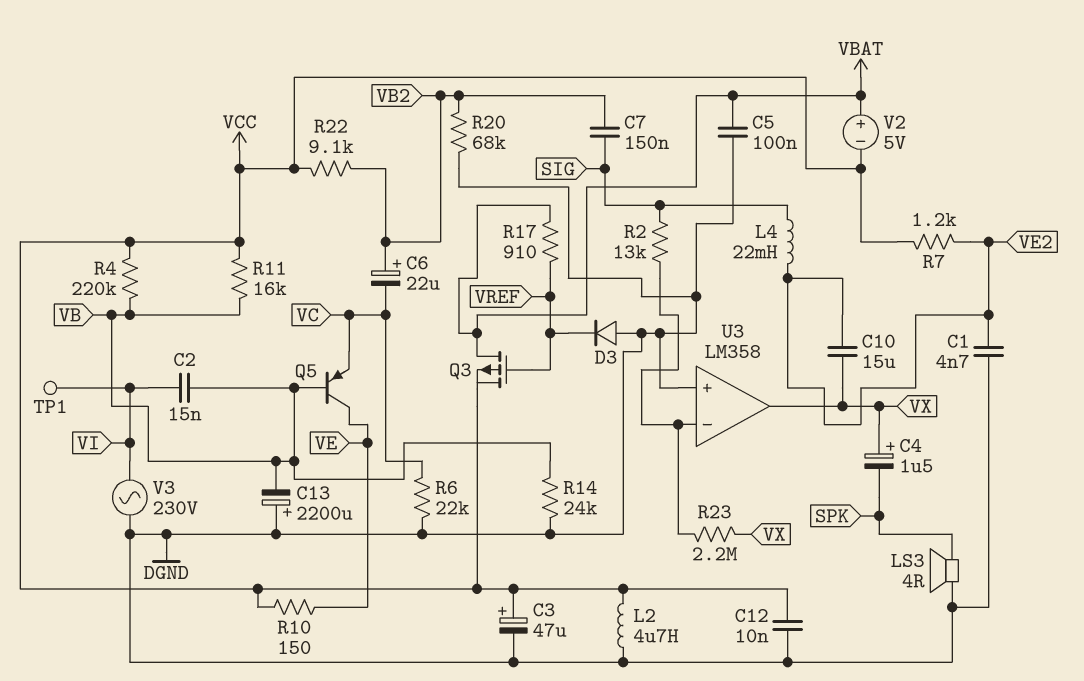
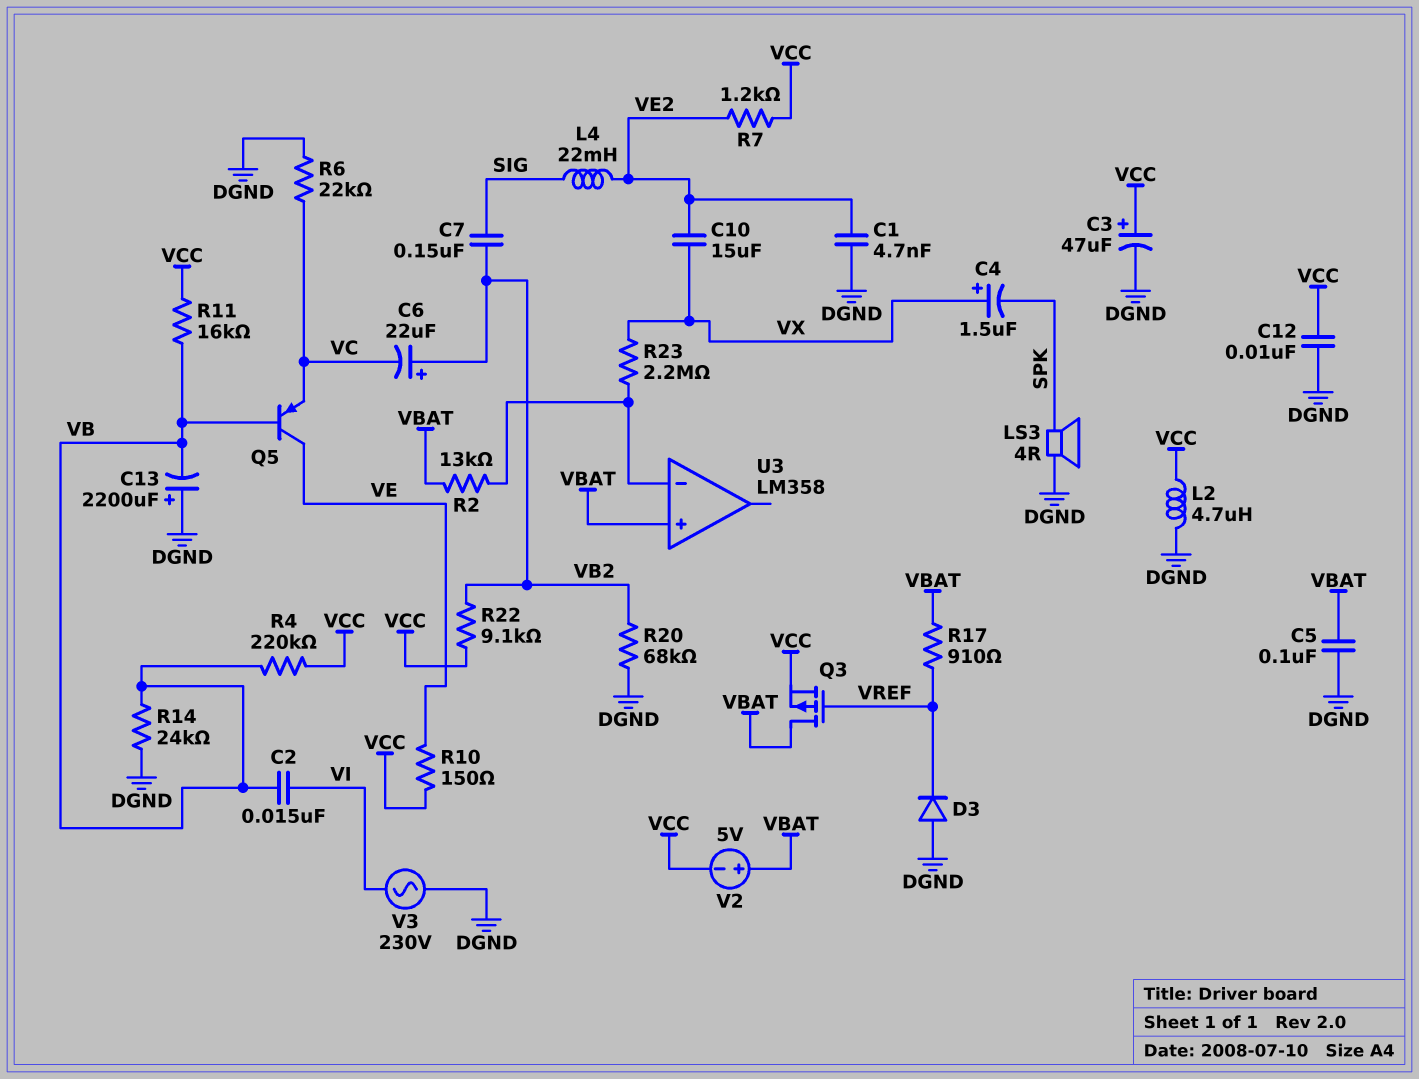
R2: 13k (SIG, U3/in-) -> 13k (U3/in-, VBAT)
TP1: test point (VI) -> none
U3 pin in+: DGND -> VBAT
U3 pin out: VX -> none

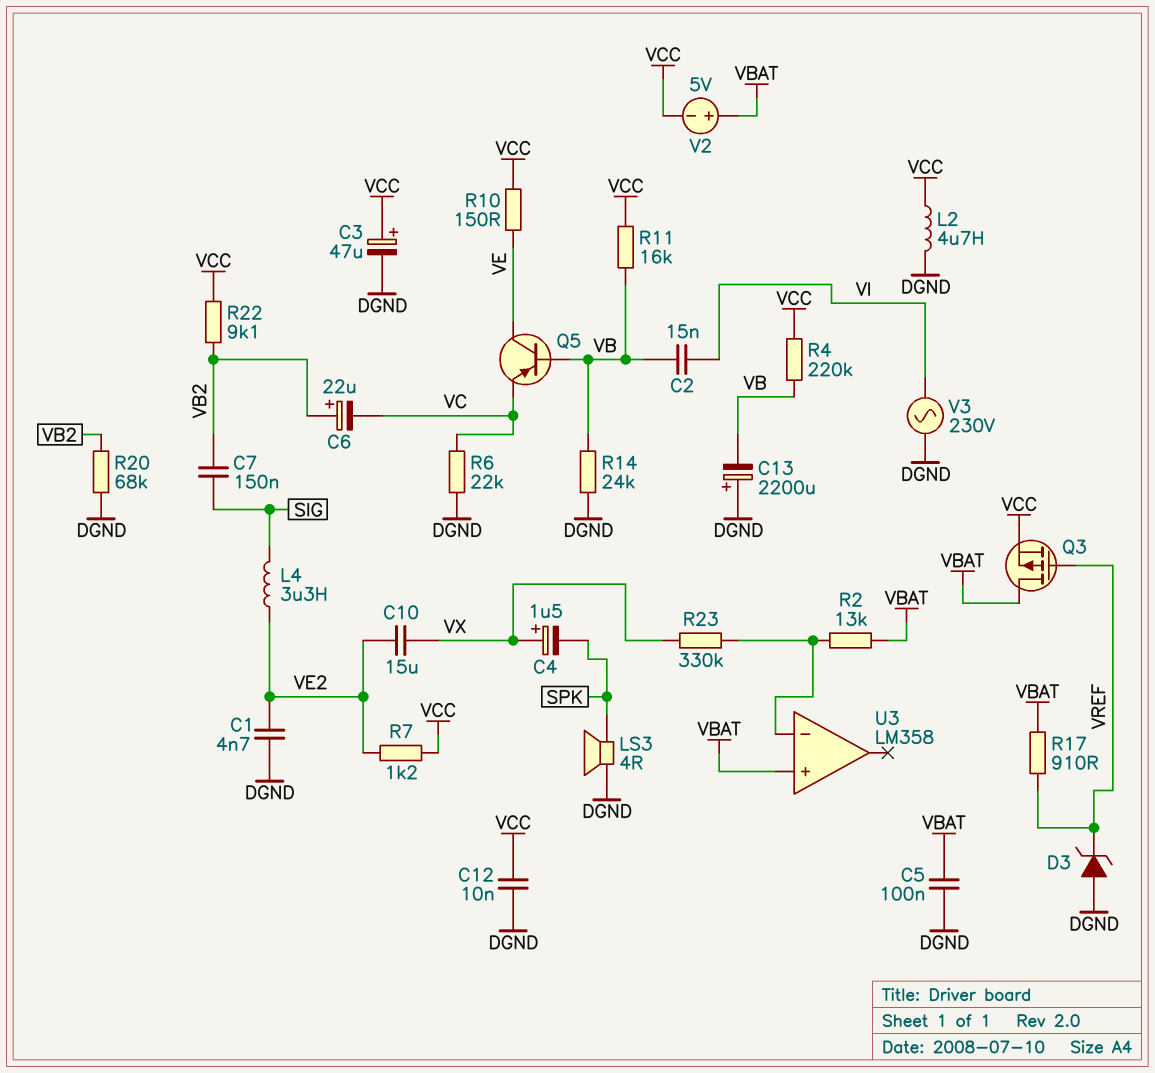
D3: diode (A DGND, K VREF) -> zener (A DGND, K VREF)
L4: 22mH (SIG, VE2) -> 3.3uH (SIG, VE2)
R23: 2.2M (U3/in-, VX) -> 330k (U3/in-, VX)

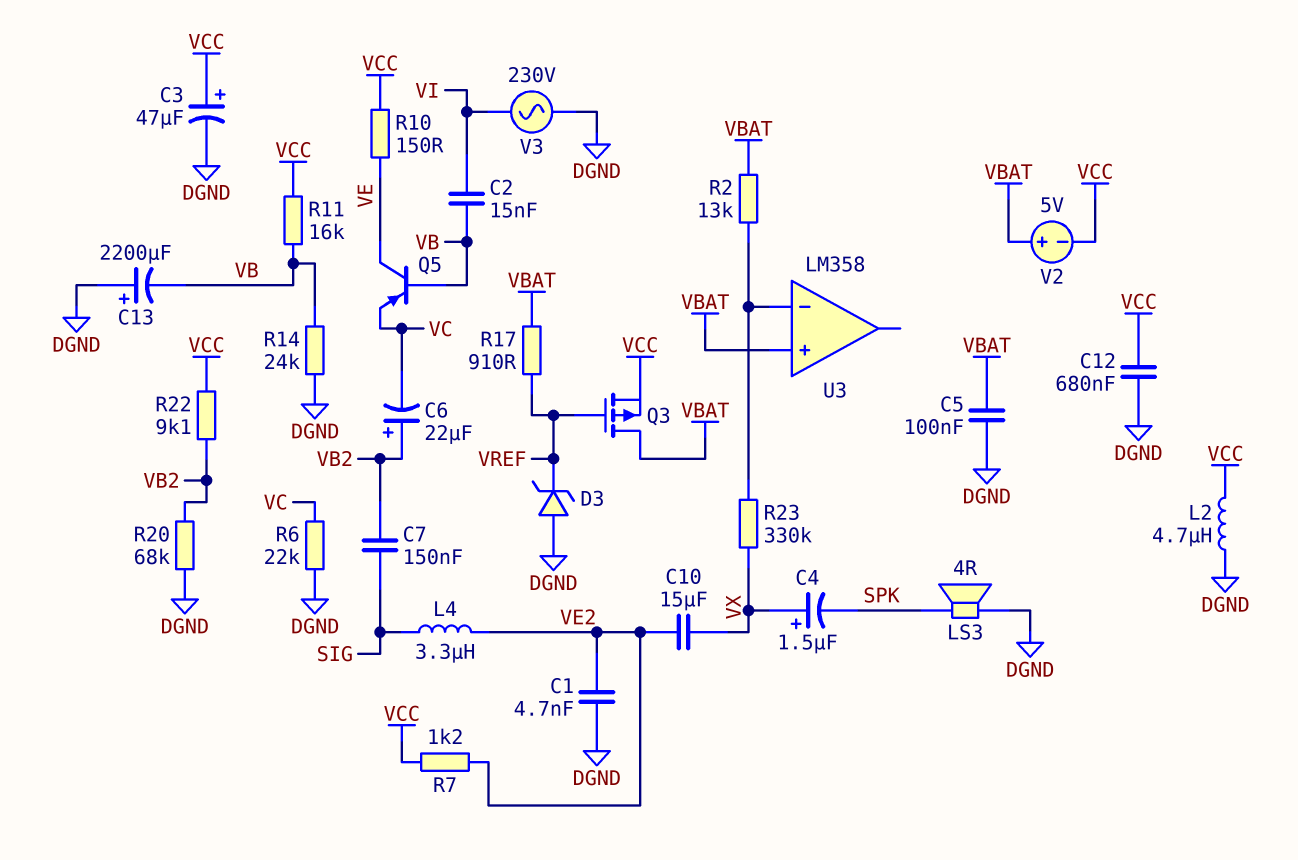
C12: 10nF (DGND, VCC) -> 680nF (DGND, VCC)
R4: 220k (VB, VCC) -> none

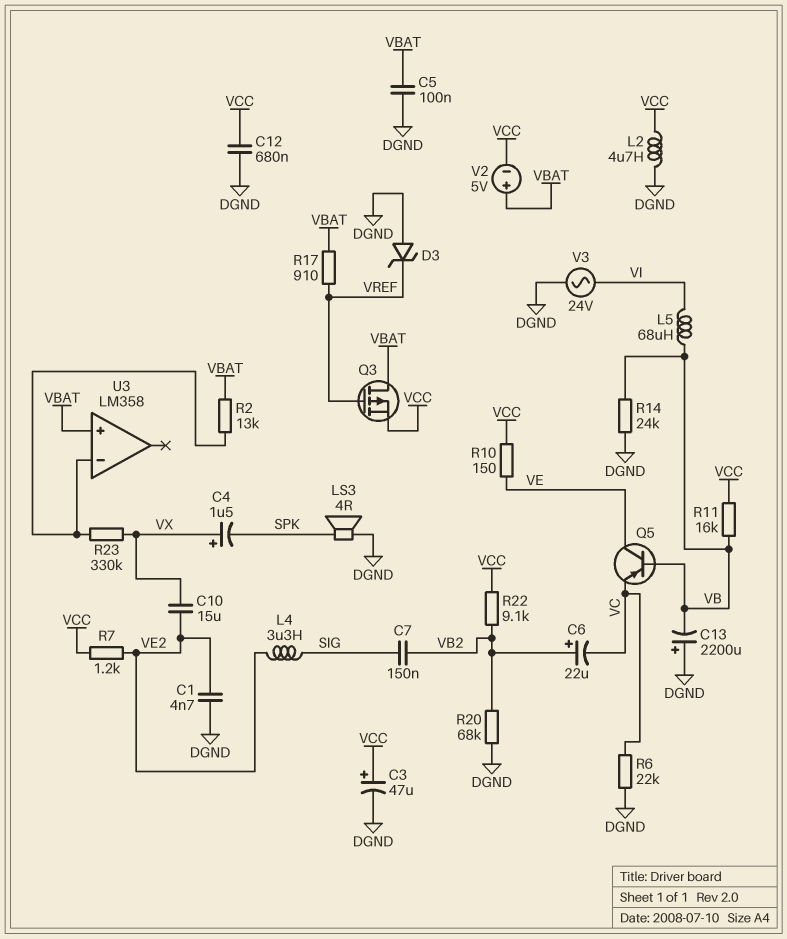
C2: 15nF (VB, VI) -> none
L5: none -> 68uH (VB, VI)
V3: AC 230V (DGND, VI) -> AC 24V (DGND, VI)

